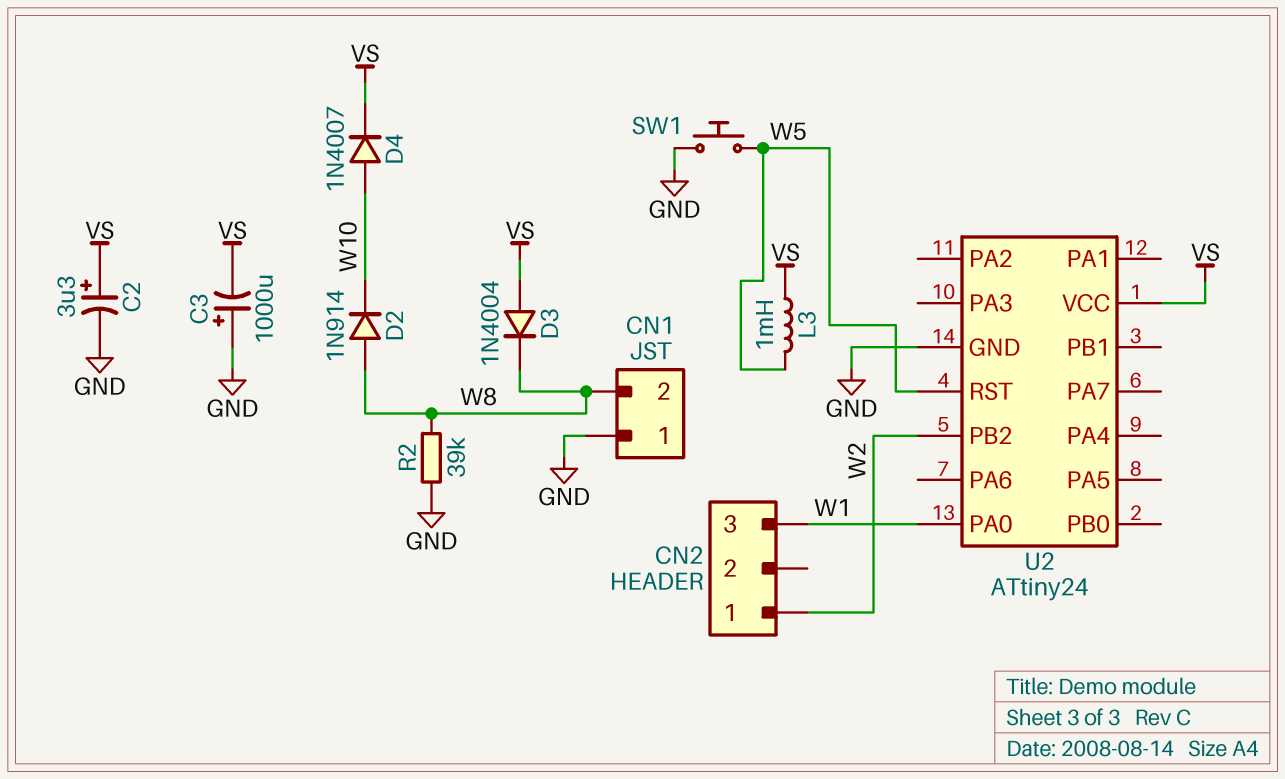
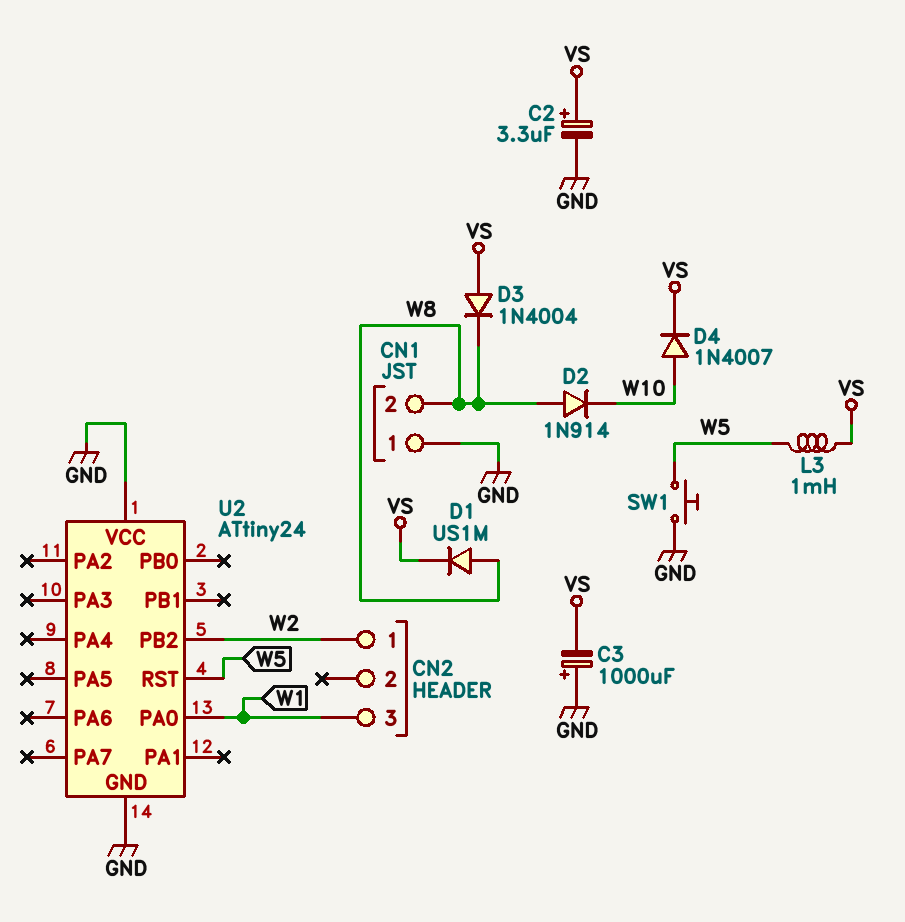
D1: none -> diode US1M (A W8, K VS)
R2: 39k (GND, W8) -> none
U2 pin VCC: VS -> GND

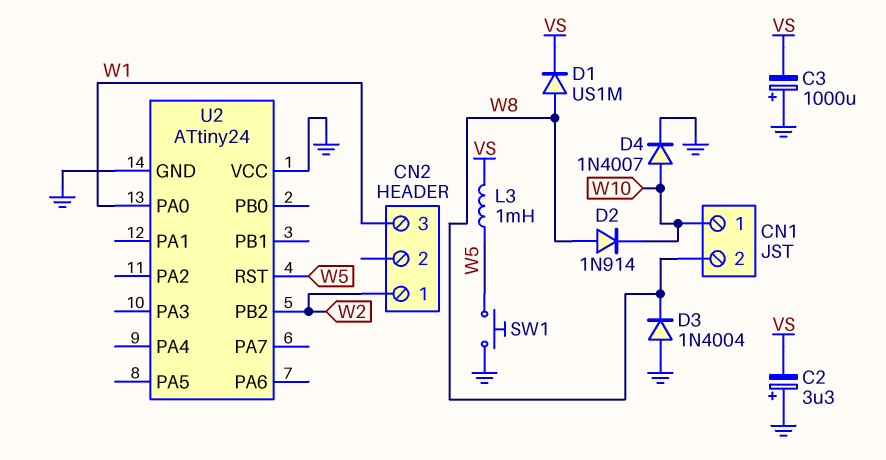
C2: 3.3uF (plus VS, minus GND) -> 3.3uF (plus GND, minus VS)
CN1 pin 1: GND -> W10
D3: diode 1N4004 (A VS, K W8) -> diode 1N4004 (A GND, K W8)
D4: diode 1N4007 (A W10, K VS) -> diode 1N4007 (A W10, K GND)

